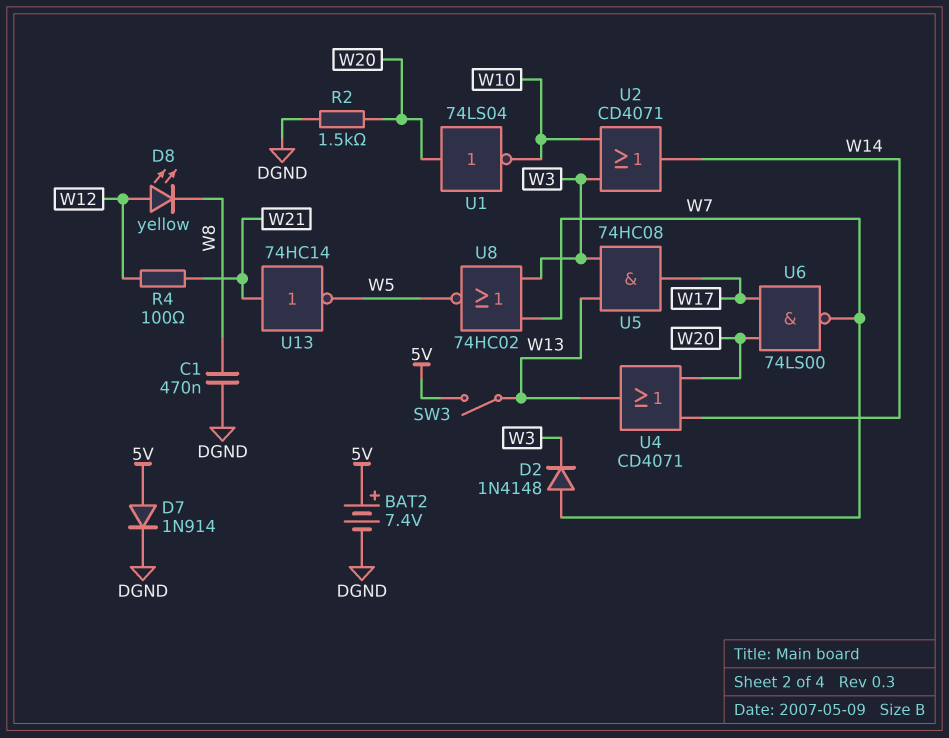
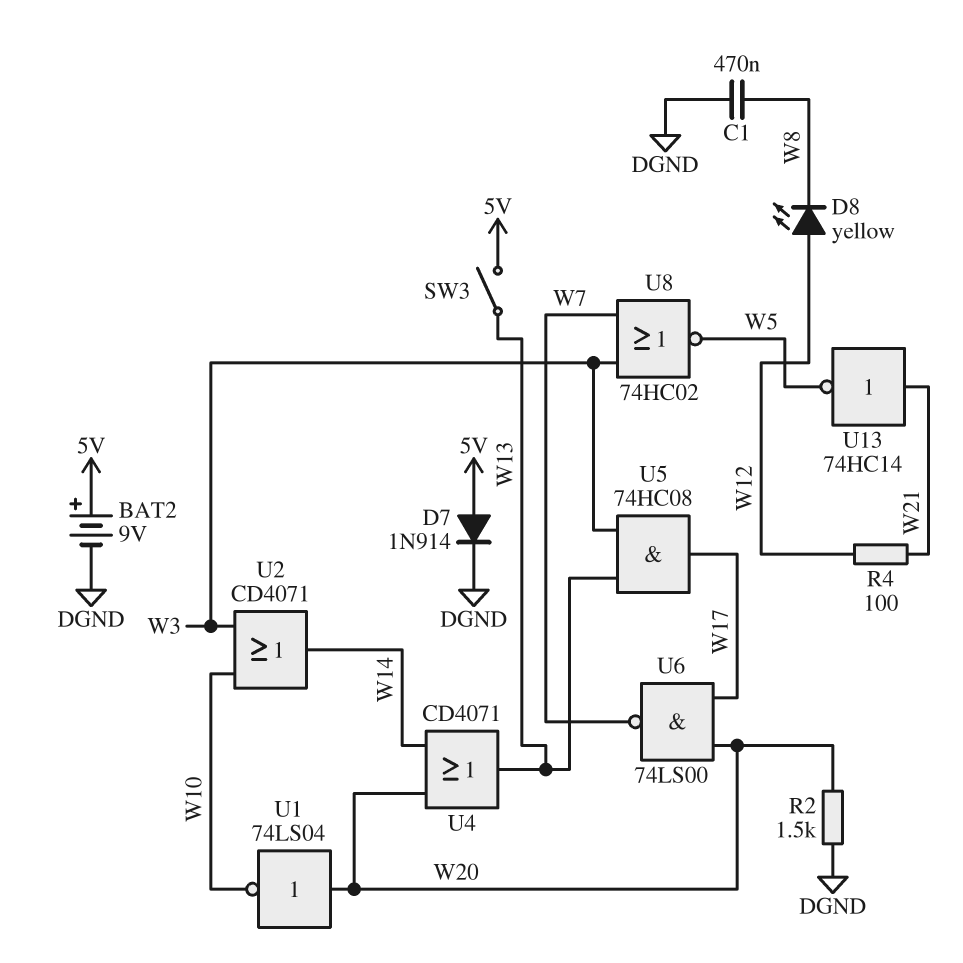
BAT2: 7.4V (plus 5V, minus DGND) -> 9V (plus 5V, minus DGND)
D2: diode 1N4148 (A W7, K W3) -> none

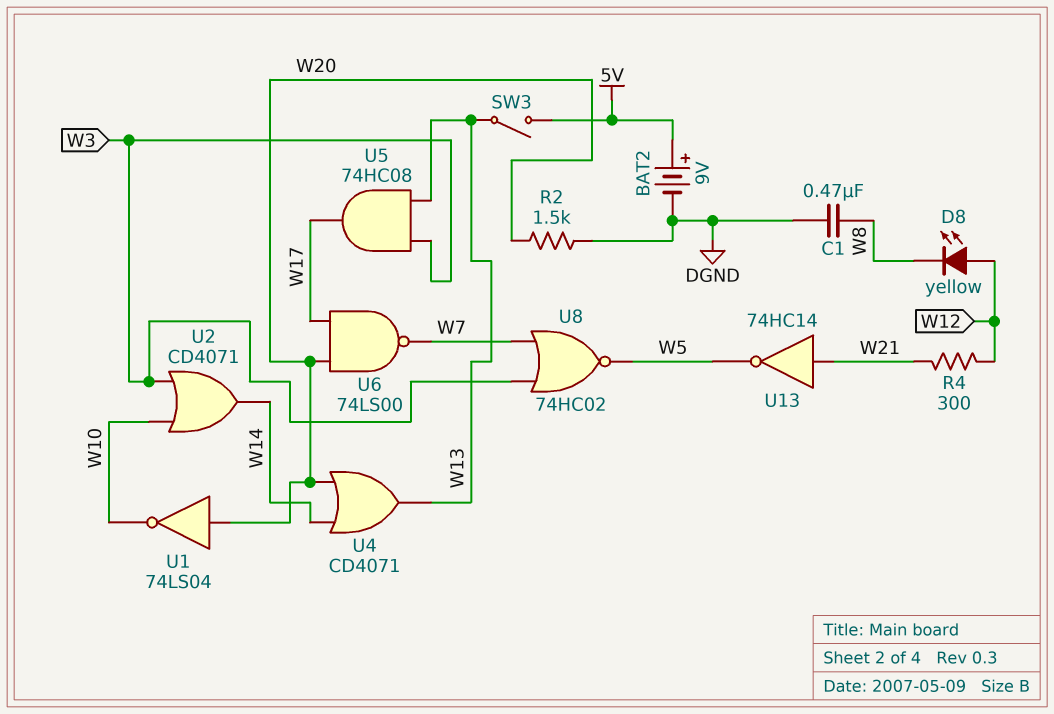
D7: diode 1N914 (A 5V, K DGND) -> none
R4: 100 (W12, W21) -> 300 (W12, W21)

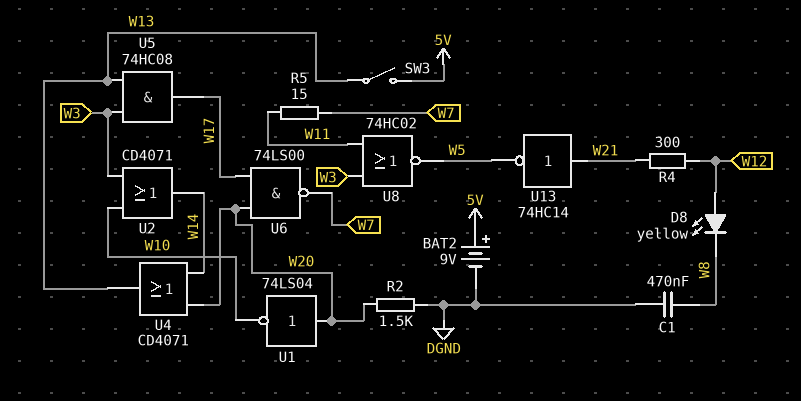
R5: none -> 15 (W7, W11)
U8: NOR 74HC02 (in W3, in W7, out W5) -> NOR 74HC02 (in W3, in W11, out W5)

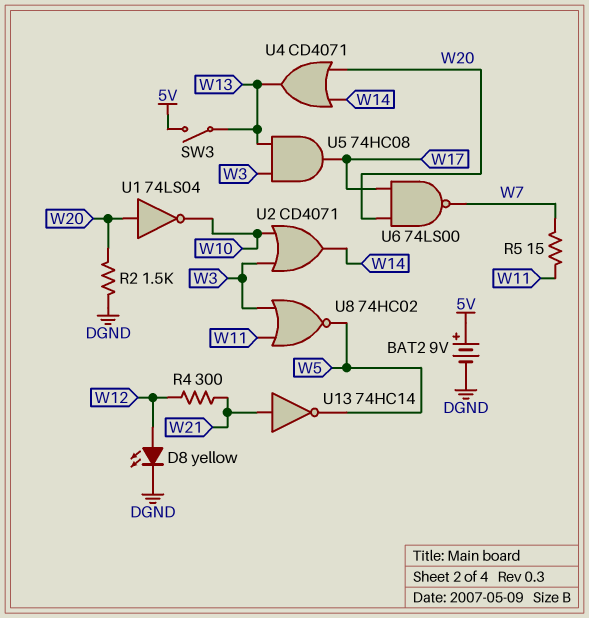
C1: 470nF (DGND, W8) -> none
D8: LED yellow (A W12, K W8) -> LED yellow (A W12, K DGND)

